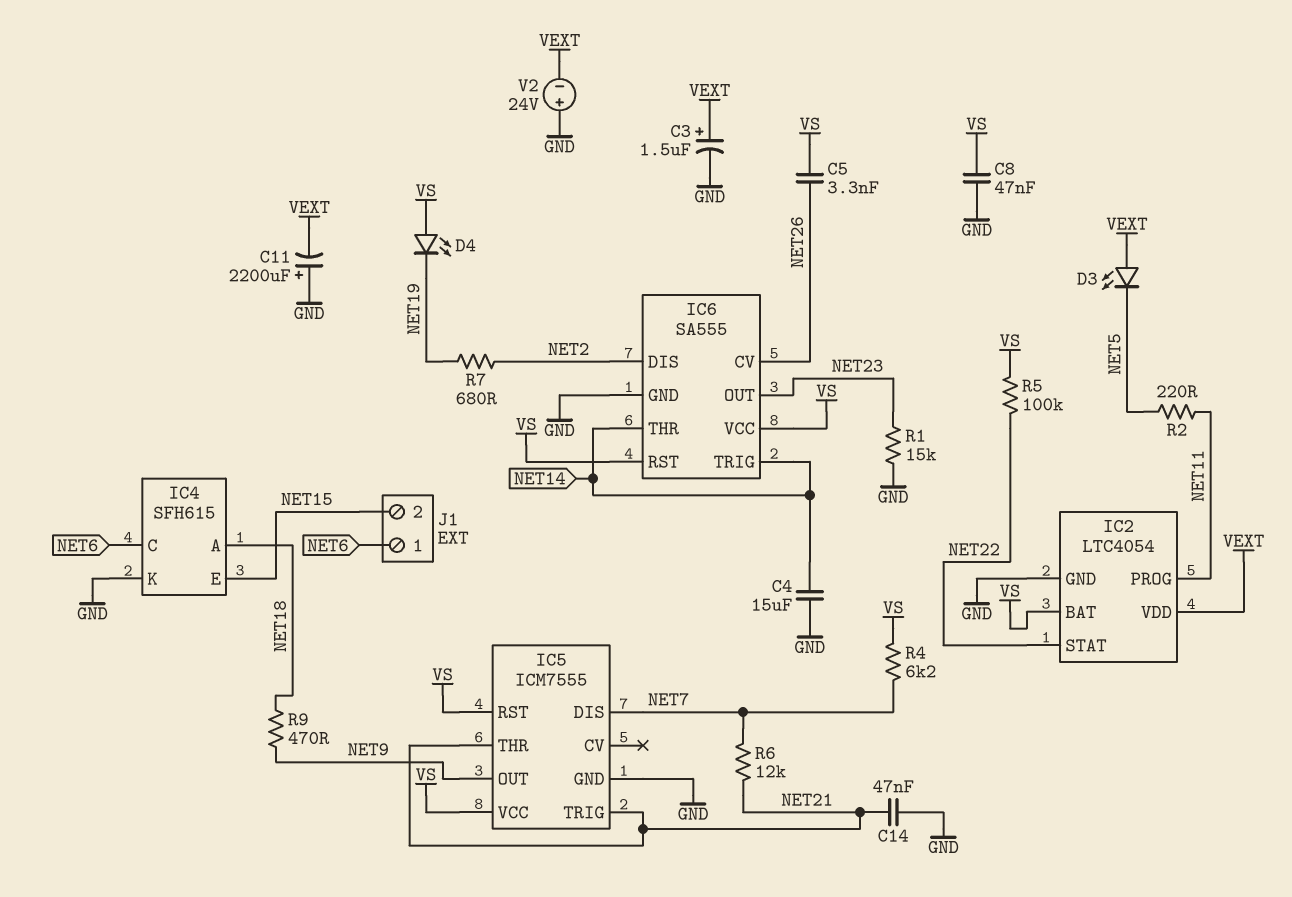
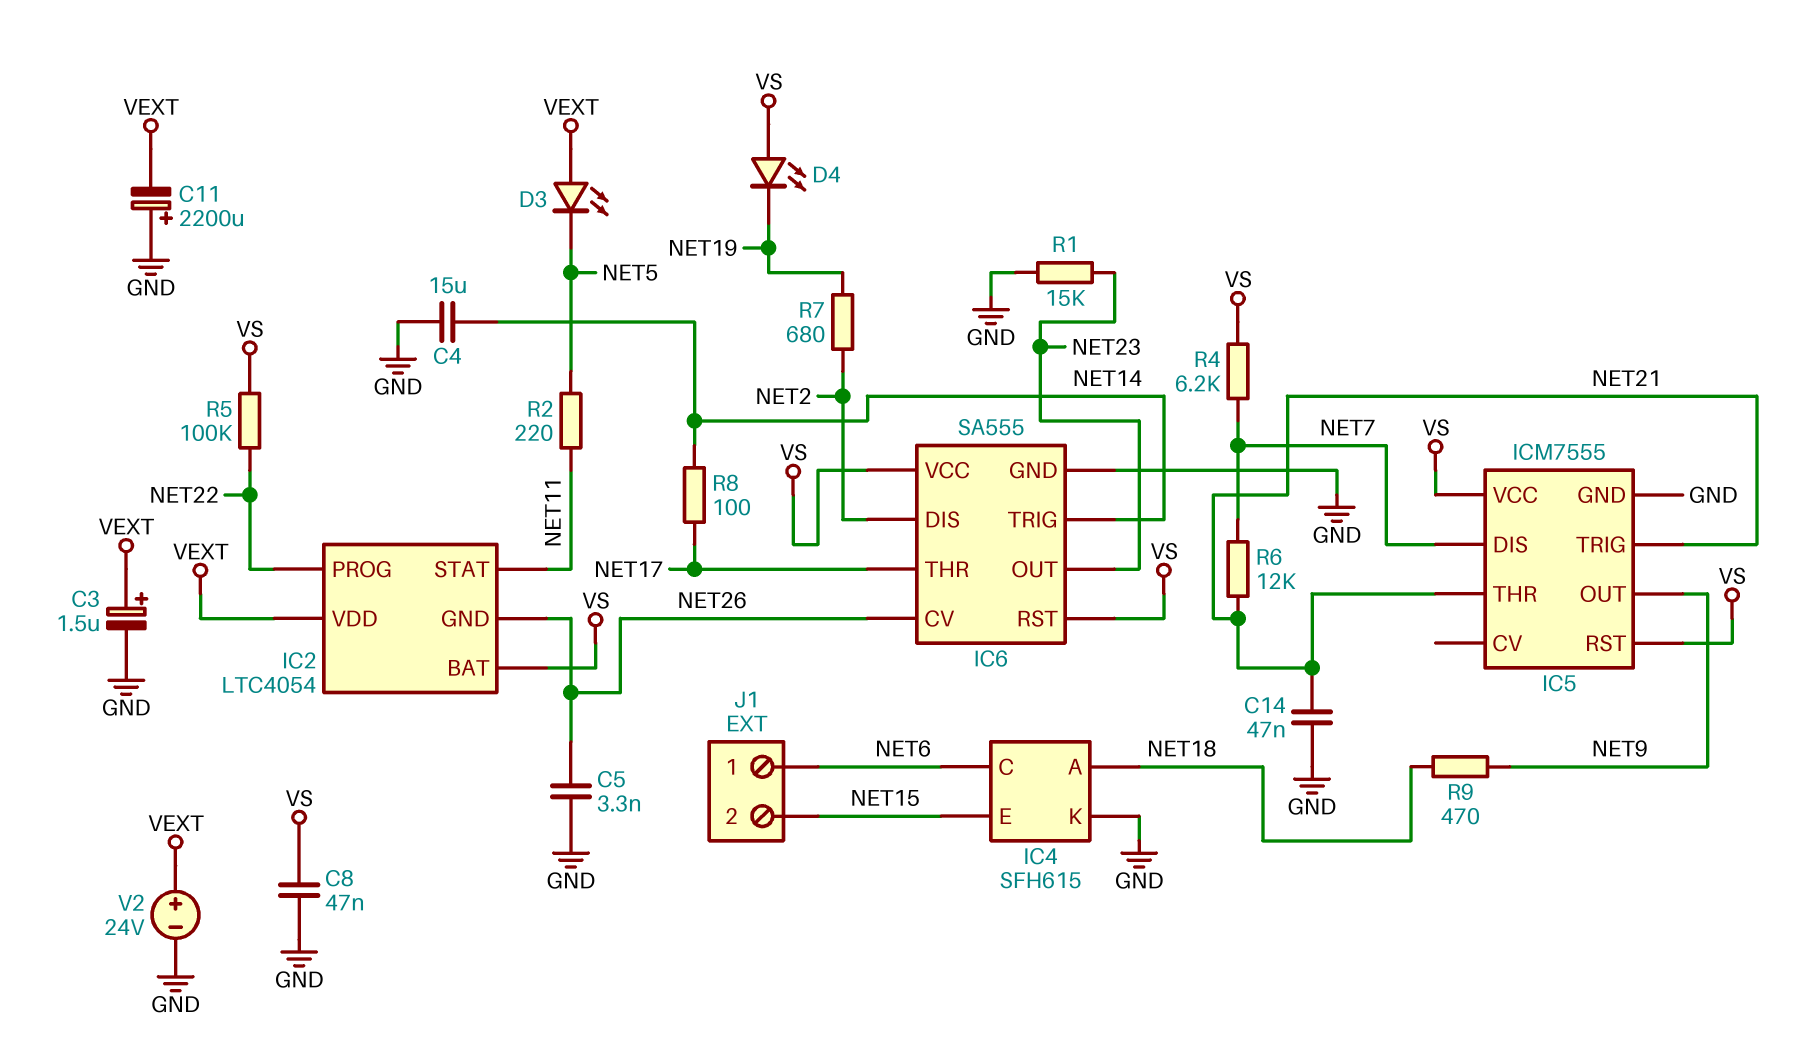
C5: 3.3nF (NET26, VS) -> 3.3nF (GND, NET26)
IC2 pin GND: GND -> NET26
IC2 pin PROG: NET11 -> NET22
IC2 pin STAT: NET22 -> NET11
IC6 pin THR: NET14 -> NET17
R8: none -> 100 (NET14, NET17)
V2: 24V (plus GND, minus VEXT) -> 24V (plus VEXT, minus GND)

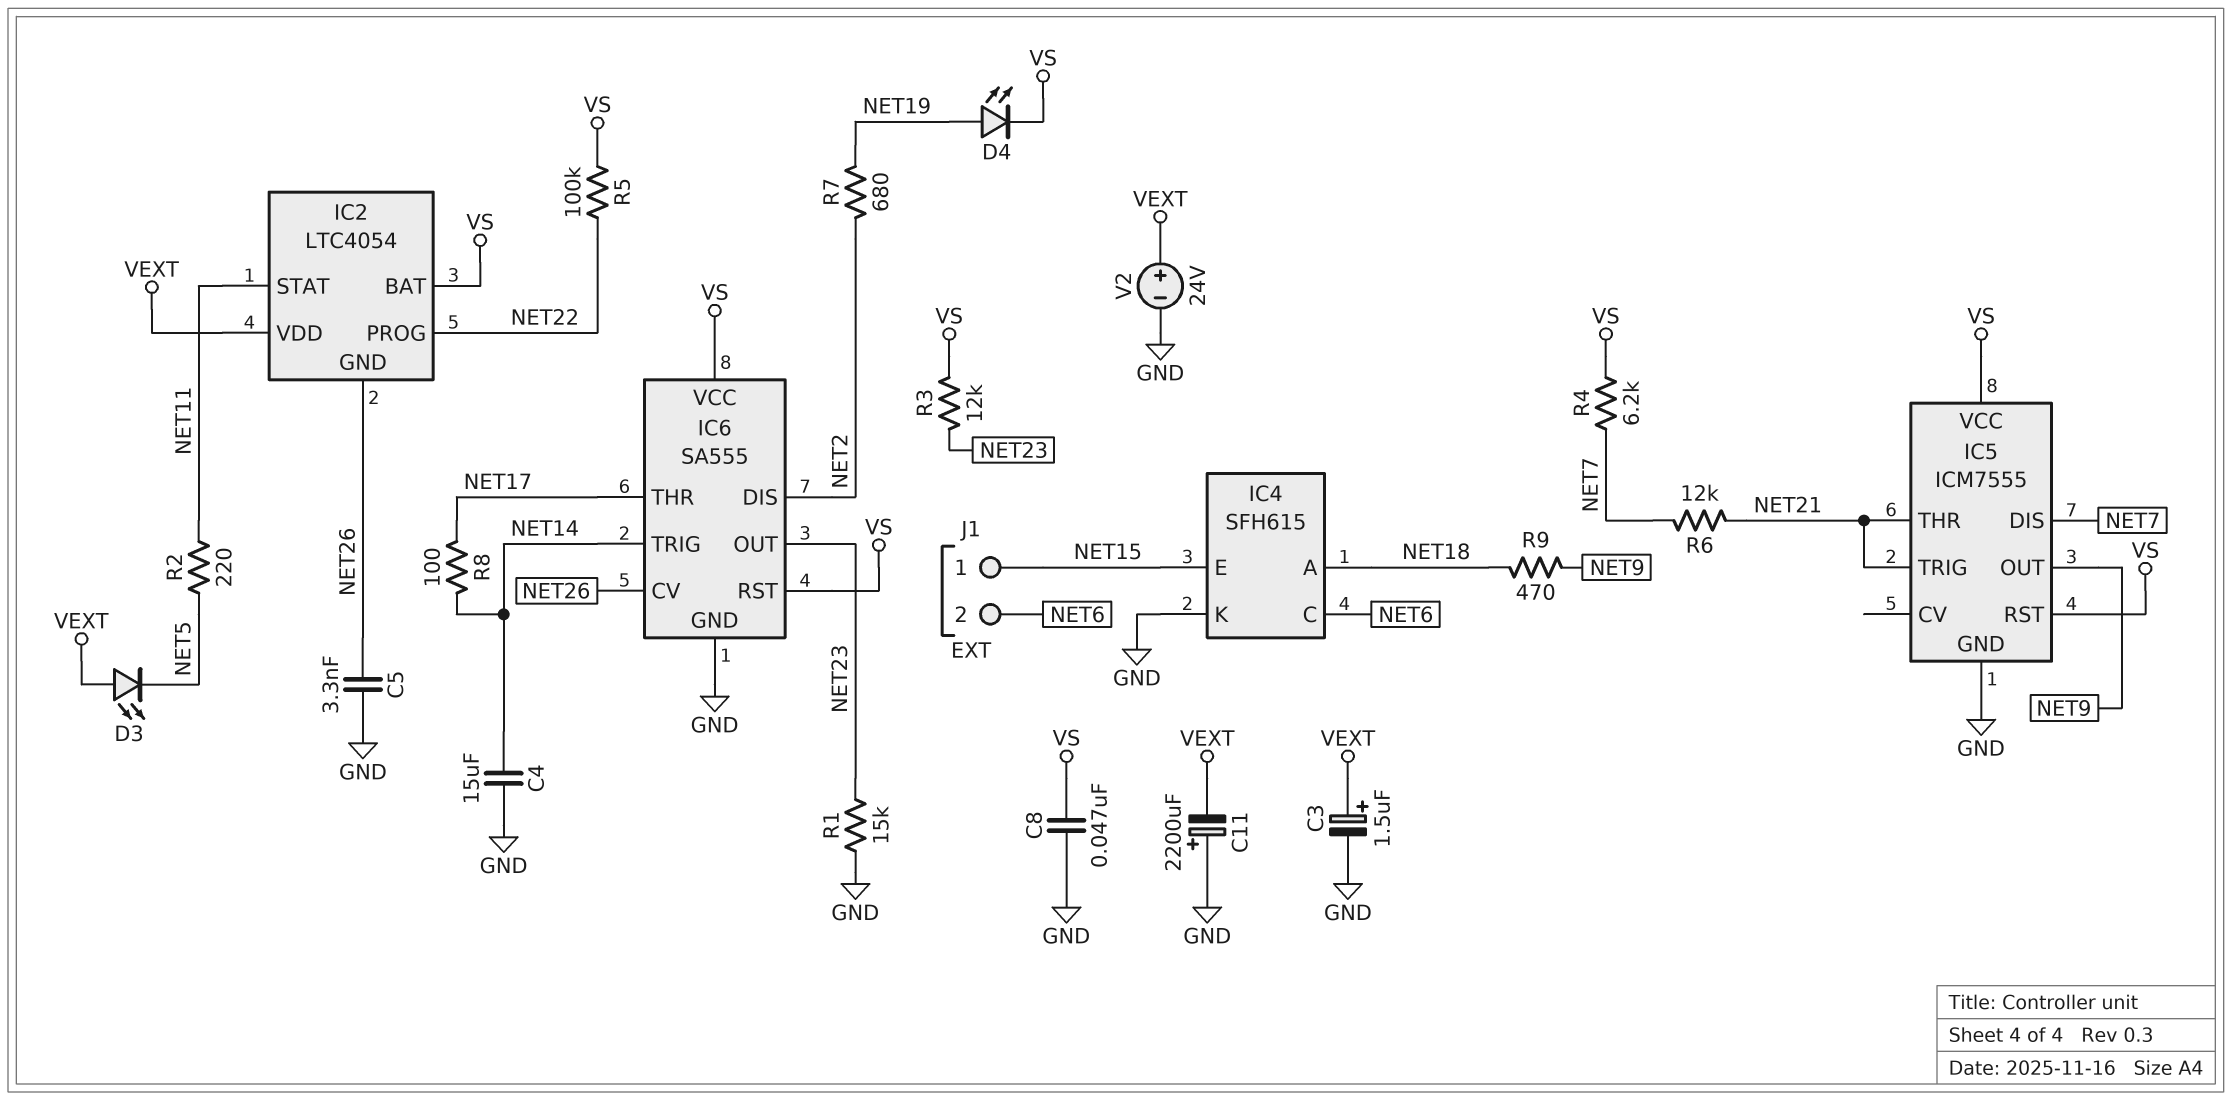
C14: 47nF (GND, NET21) -> none
D4: LED (A VS, K NET19) -> LED (A NET19, K VS)
J1 pin 1: NET6 -> NET15
J1 pin 2: NET15 -> NET6
R3: none -> 12k (NET23, VS)

